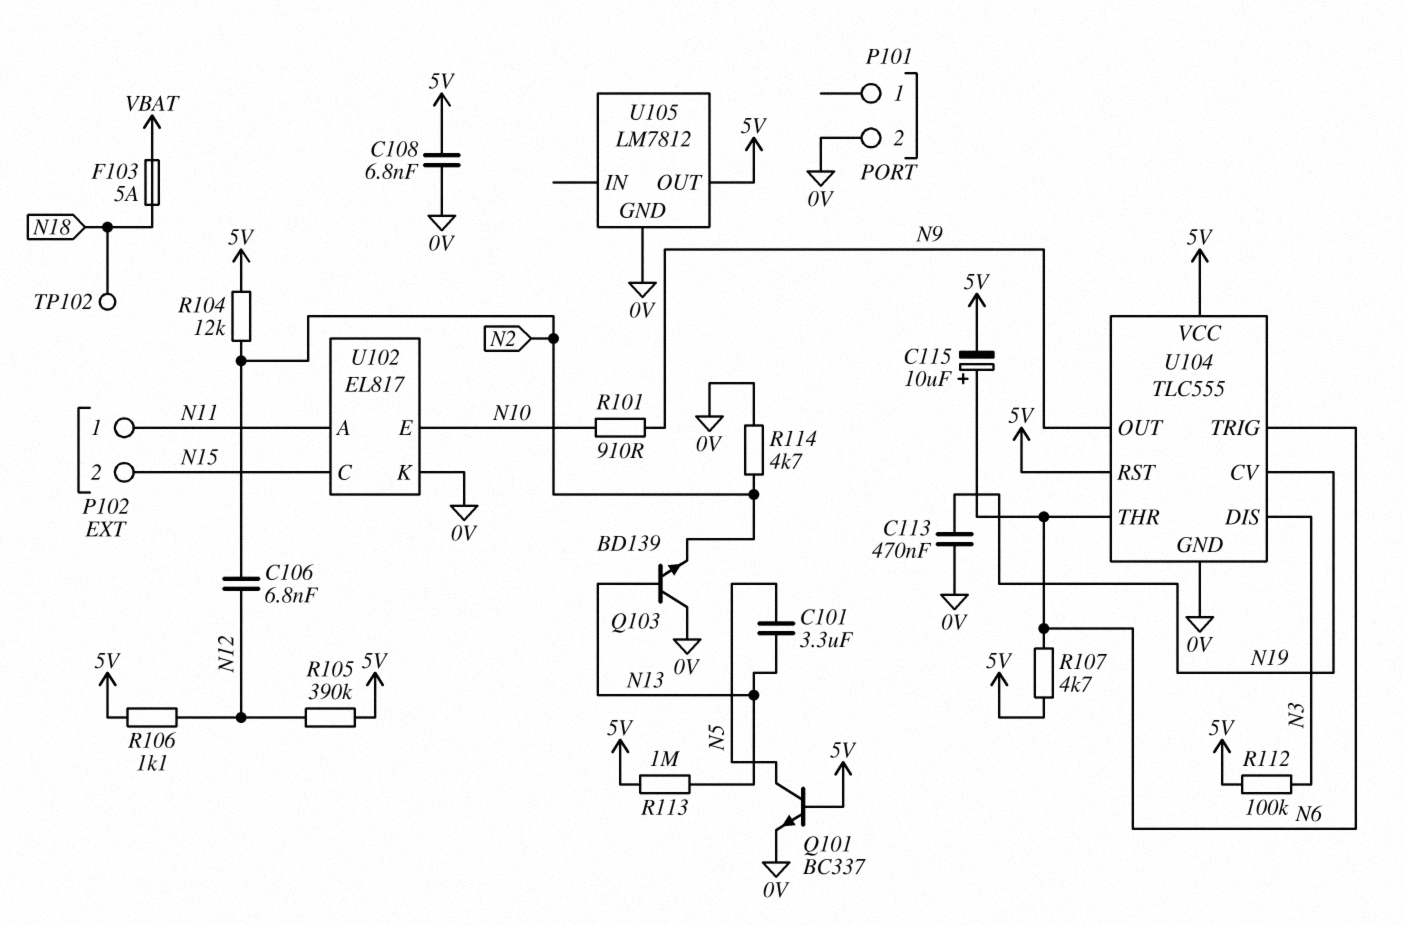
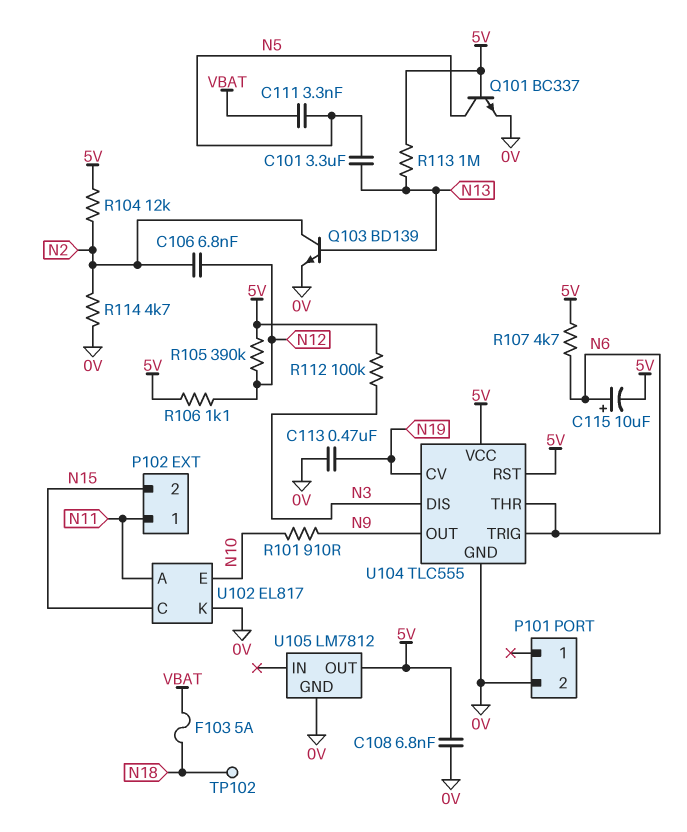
C111: none -> 3.3nF (N5, VBAT)
Q103: NPN BD139 (B N13, C 0V, E N2) -> NPN BD139 (B N13, C N2, E 0V)

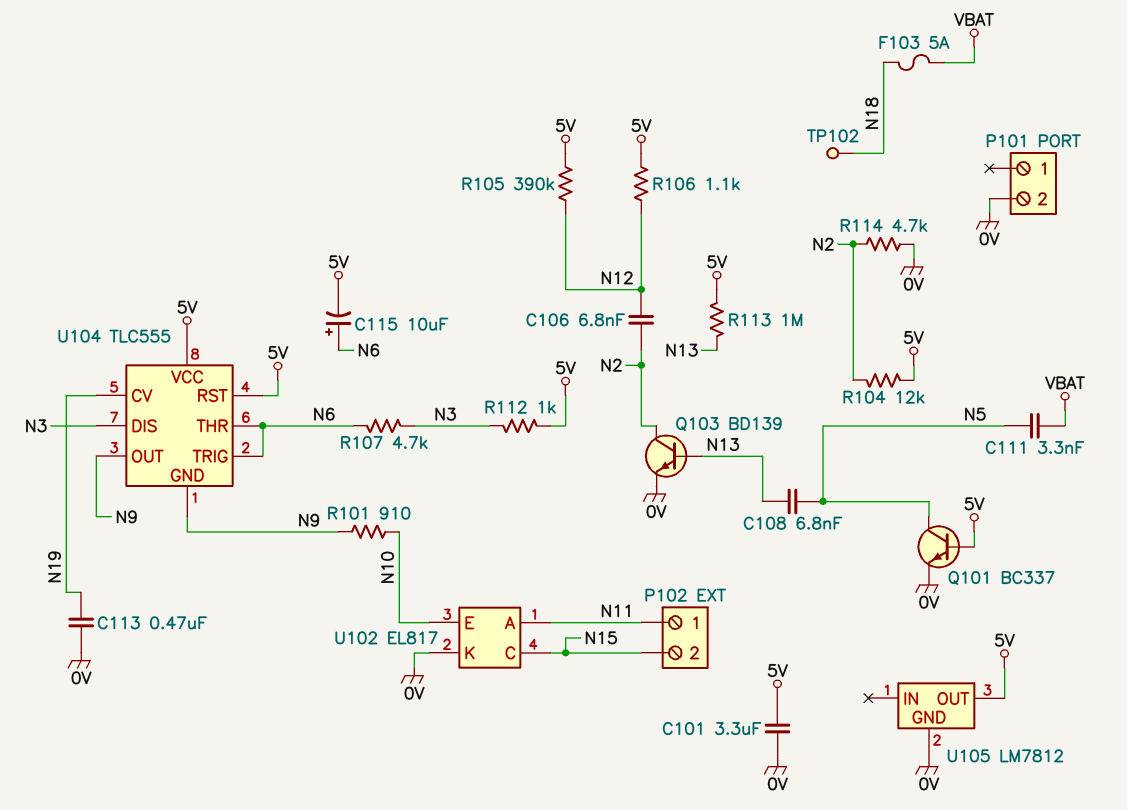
C101: 3.3uF (N5, N13) -> 3.3uF (0V, 5V)
C108: 6.8nF (0V, 5V) -> 6.8nF (N5, N13)
R107: 4.7k (5V, N6) -> 4.7k (N3, N6)
R112: 100k (5V, N3) -> 1k (5V, N3)
U104 pin GND: 0V -> N9

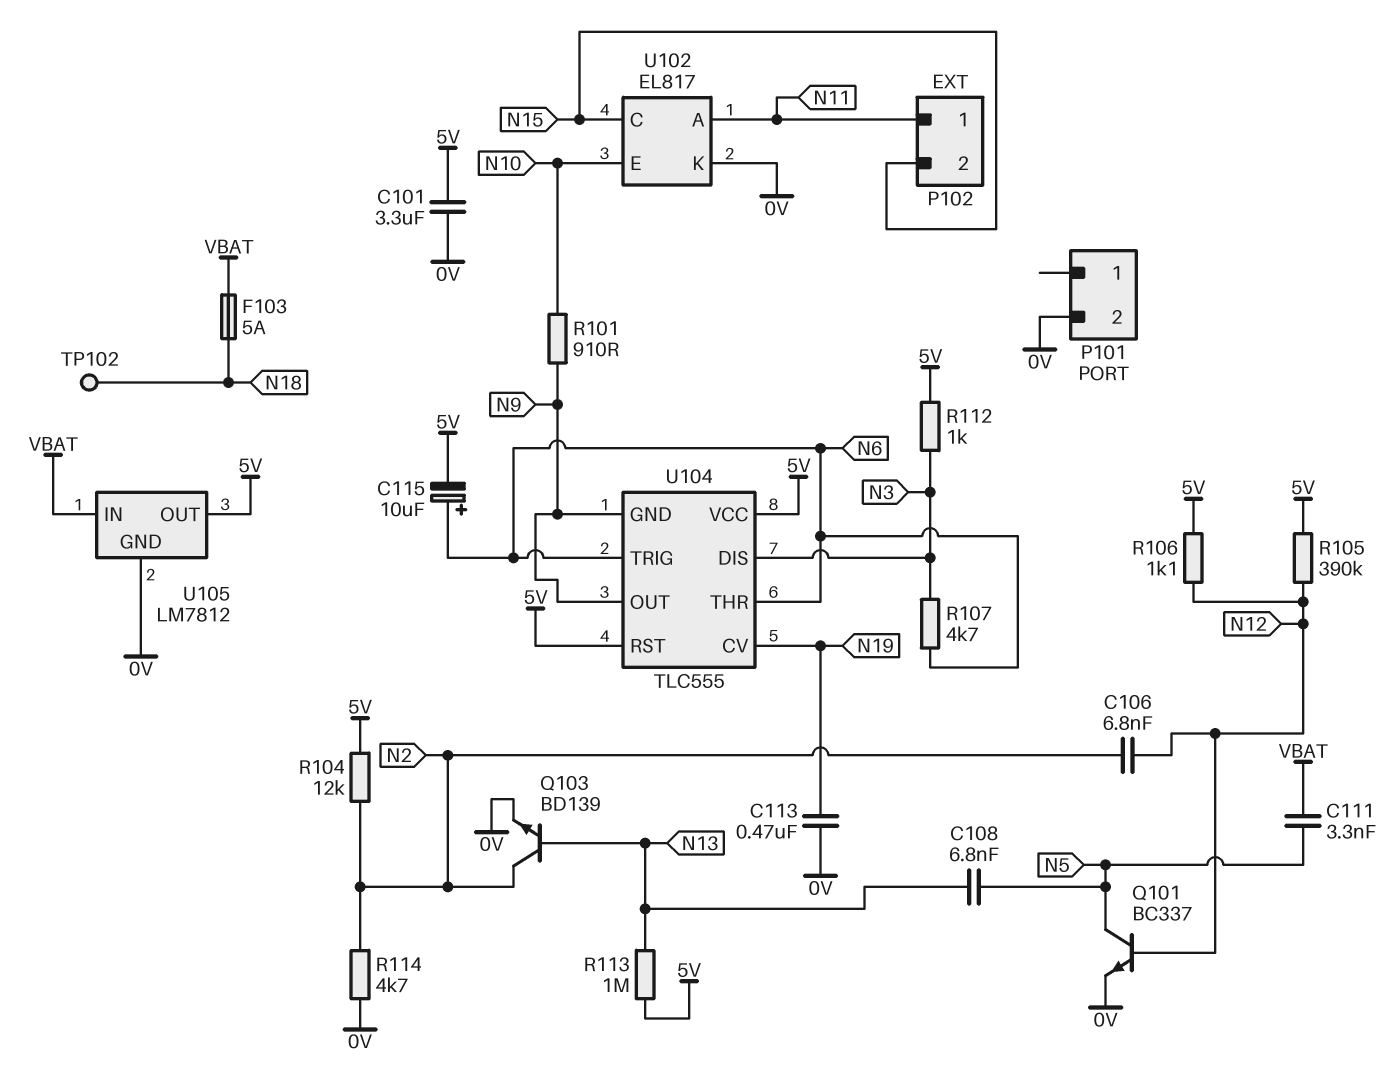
Q101: NPN BC337 (B 5V, C N5, E 0V) -> NPN BC337 (B N12, C N5, E 0V)
U105 pin IN: none -> VBAT

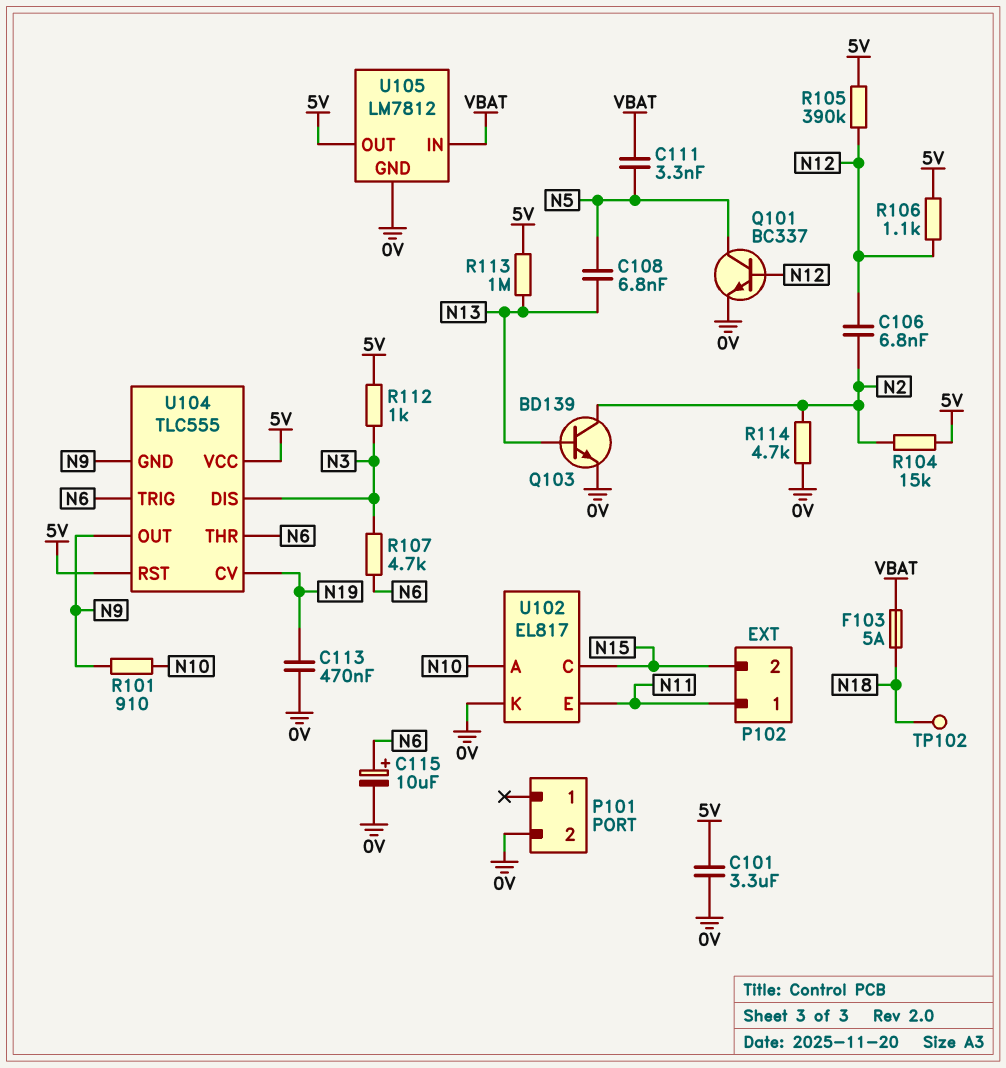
C115: 10uF (plus N6, minus 5V) -> 10uF (plus N6, minus 0V)
R104: 12k (5V, N2) -> 15k (5V, N2)
U102 pin A: N11 -> N10
U102 pin E: N10 -> N11

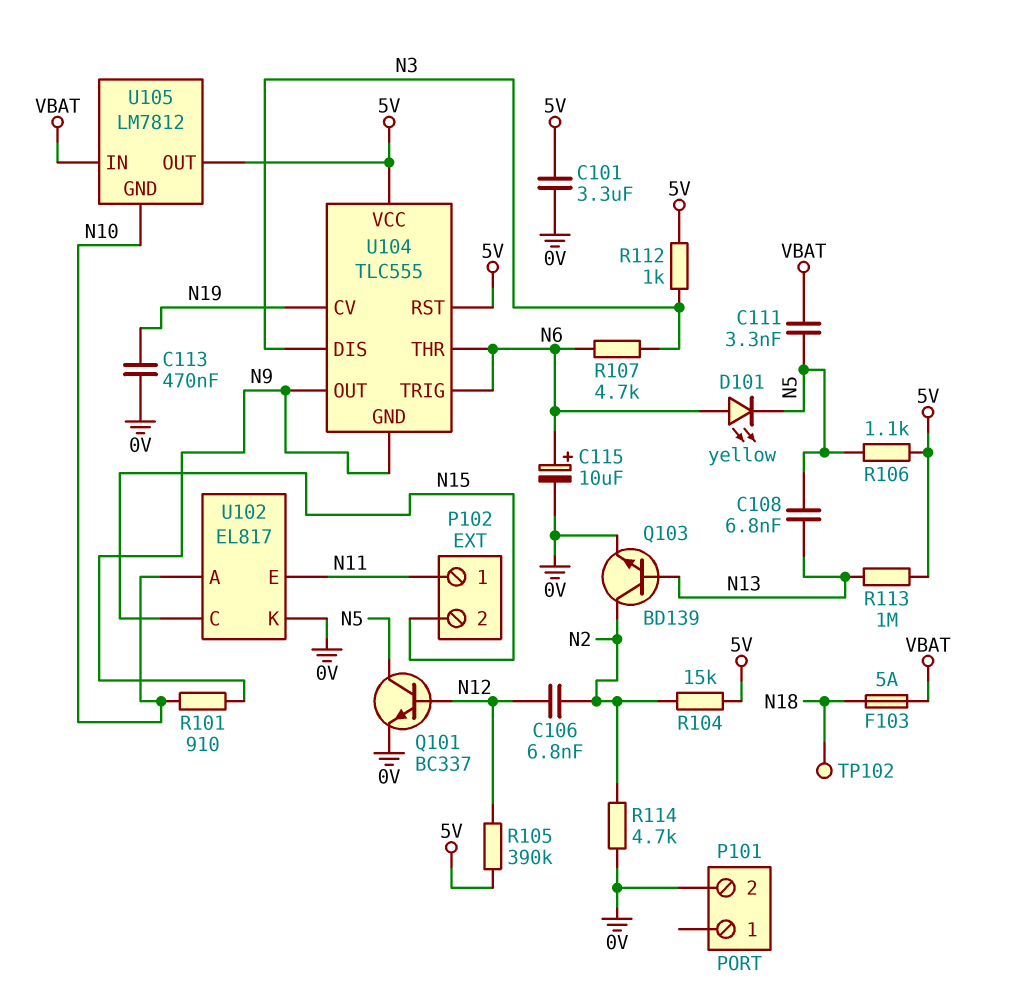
D101: none -> LED yellow (A N6, K N5)
R106: 1.1k (5V, N12) -> 1.1k (5V, N5)
U105 pin GND: 0V -> N10

